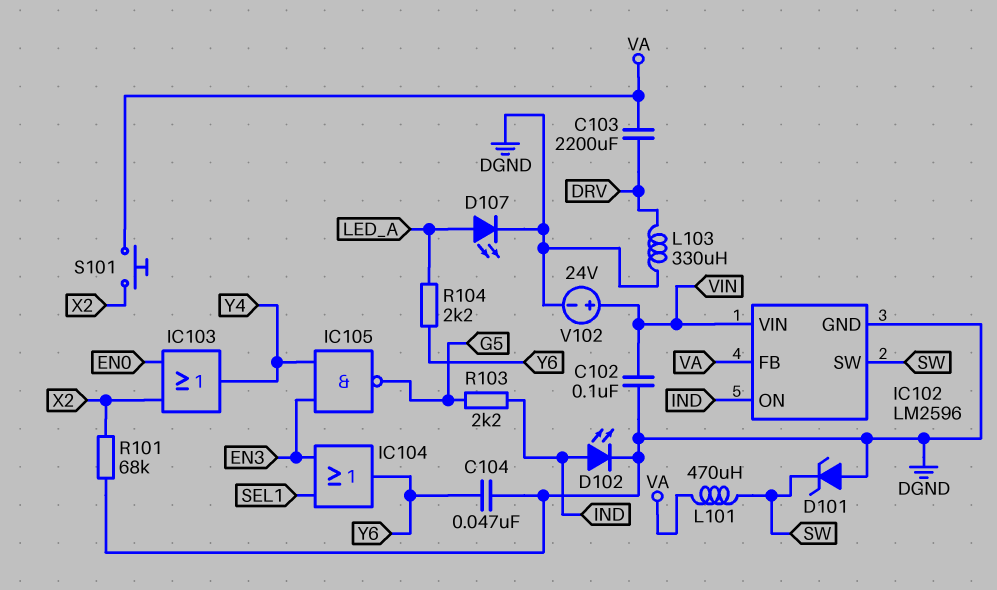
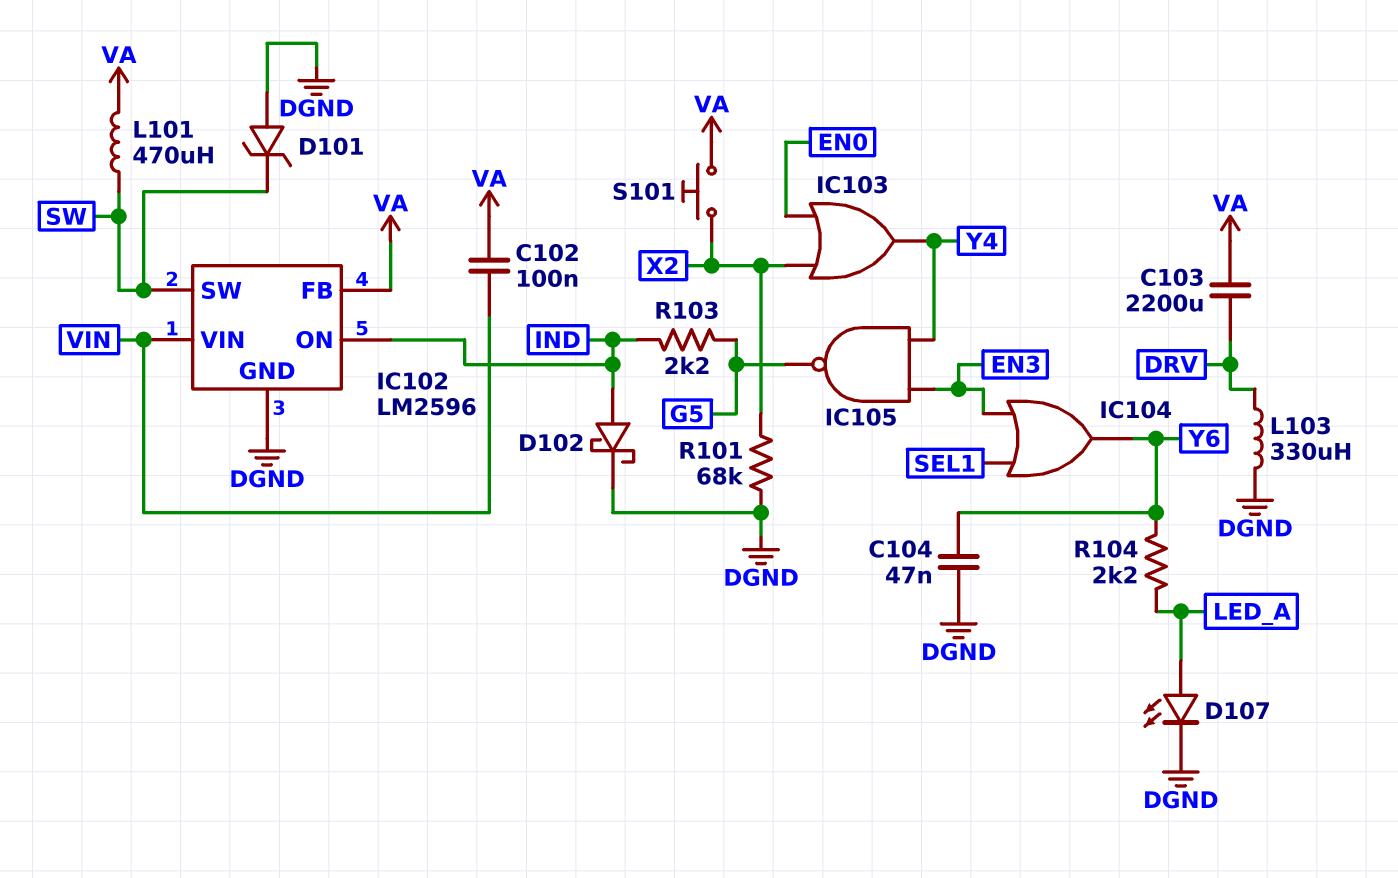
C102: 100nF (DGND, VIN) -> 100nF (VA, VIN)
D102: LED (A IND, K DGND) -> schottky (A IND, K DGND)
V102: 24V (plus VIN, minus DGND) -> none

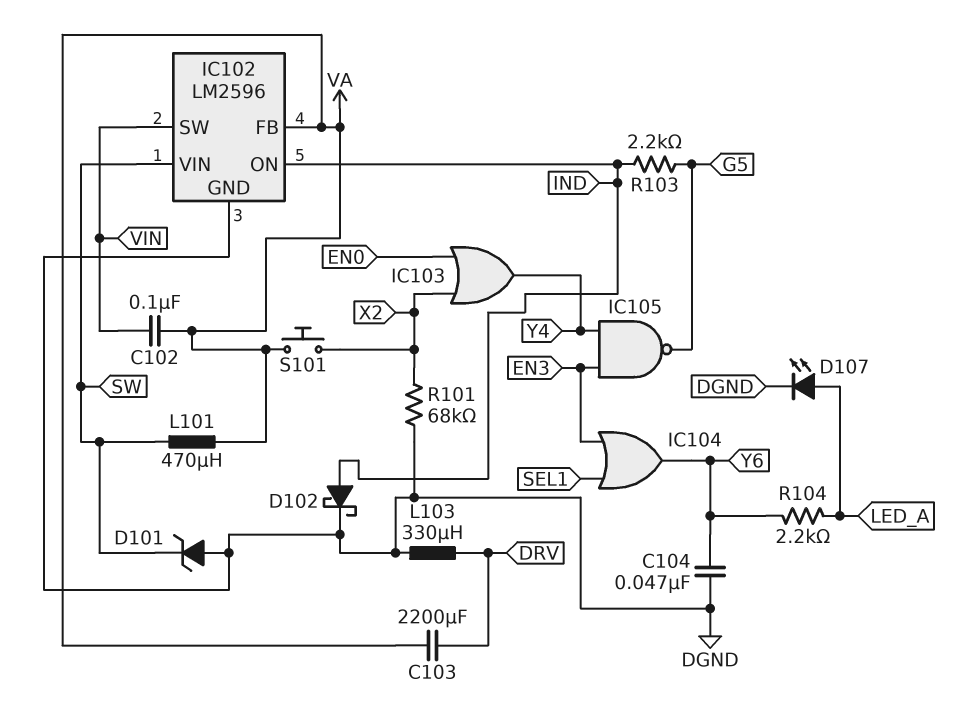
IC102 pin SW: SW -> VIN
IC102 pin VIN: VIN -> SW

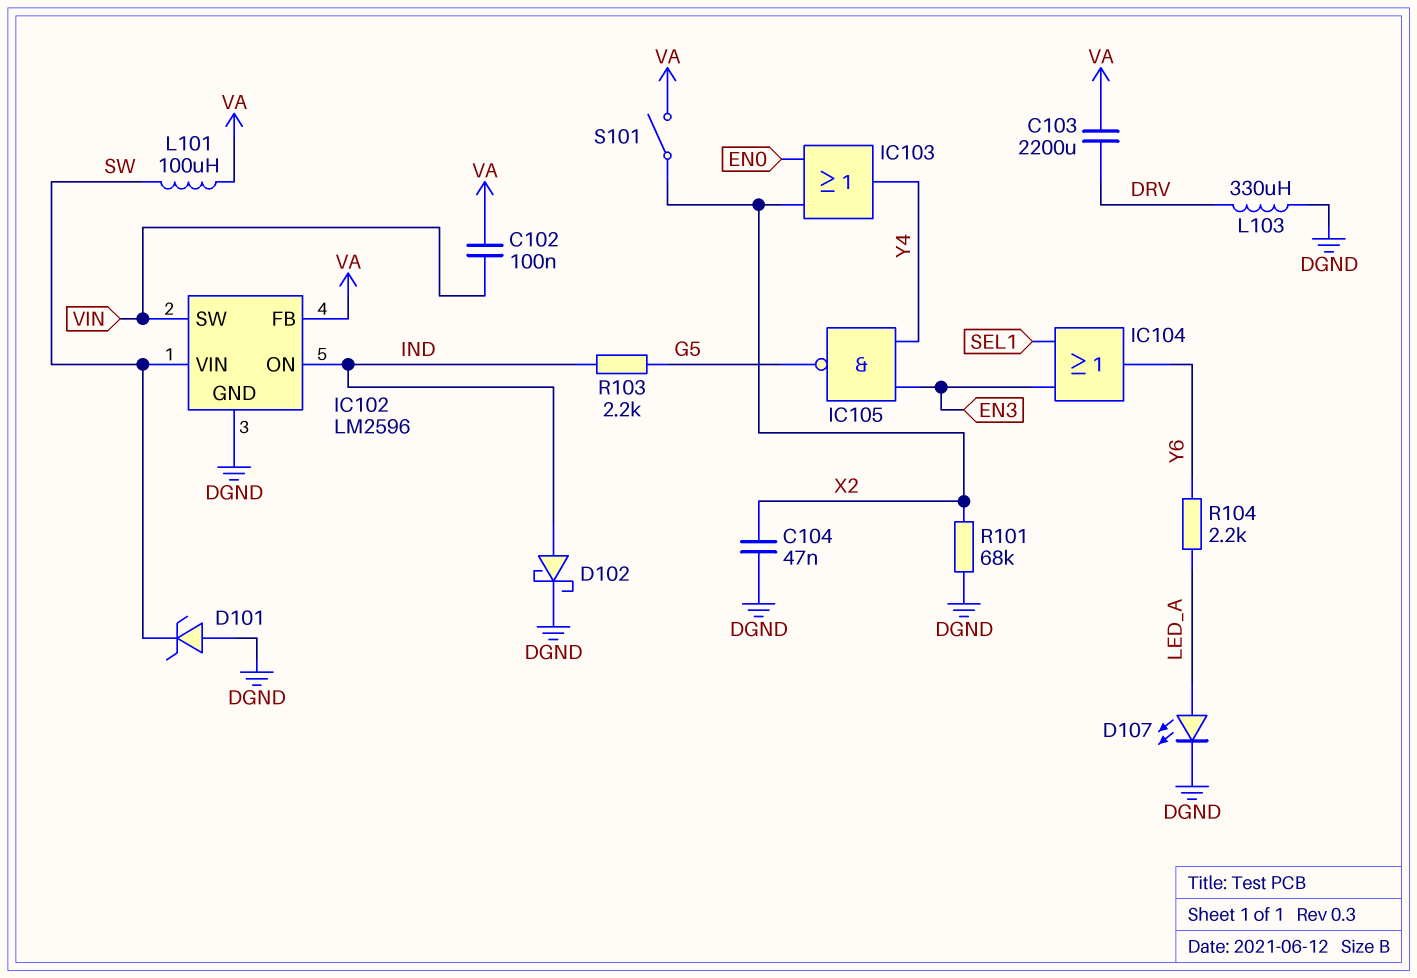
C104: 47nF (DGND, Y6) -> 47nF (DGND, X2)
L101: 470uH (SW, VA) -> 100uH (SW, VA)
S101: button (VA, X2) -> switch (VA, X2)

